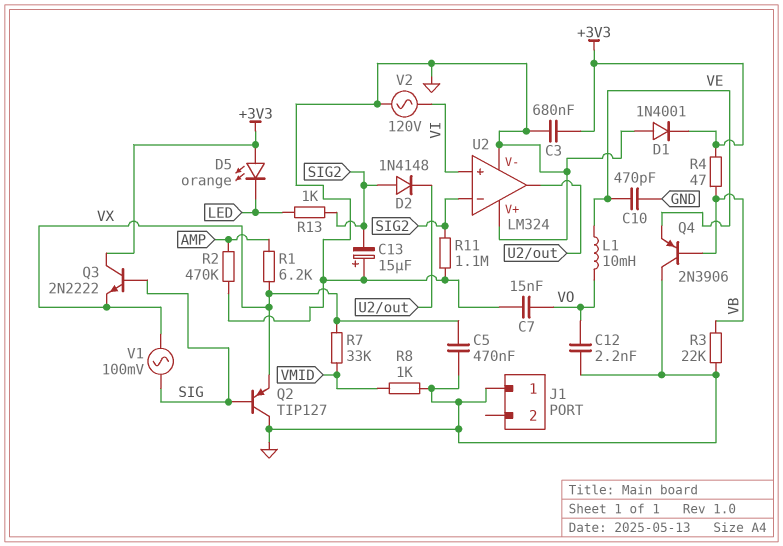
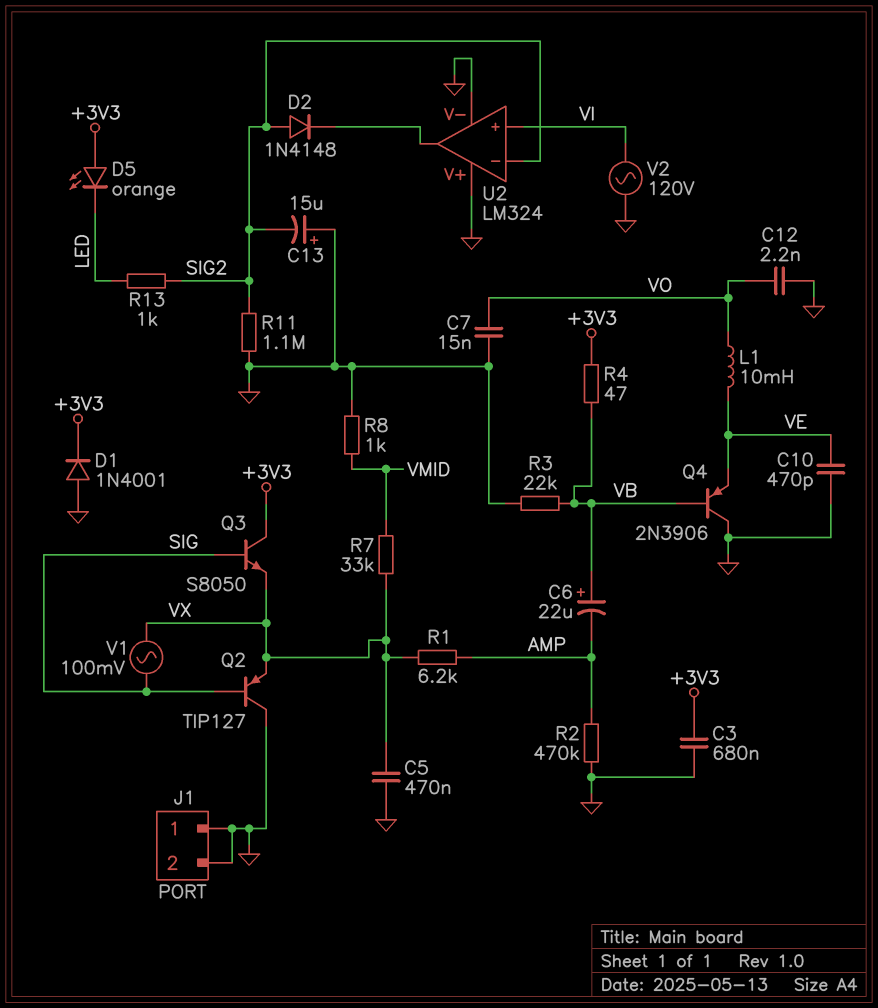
C6: none -> 22uF (plus VB, minus AMP)
J1 pin 2: none -> GND
Q3: NPN 2N2222 (B SIG, C +3V3, E VX) -> NPN S8050 (B SIG, C +3V3, E VX)

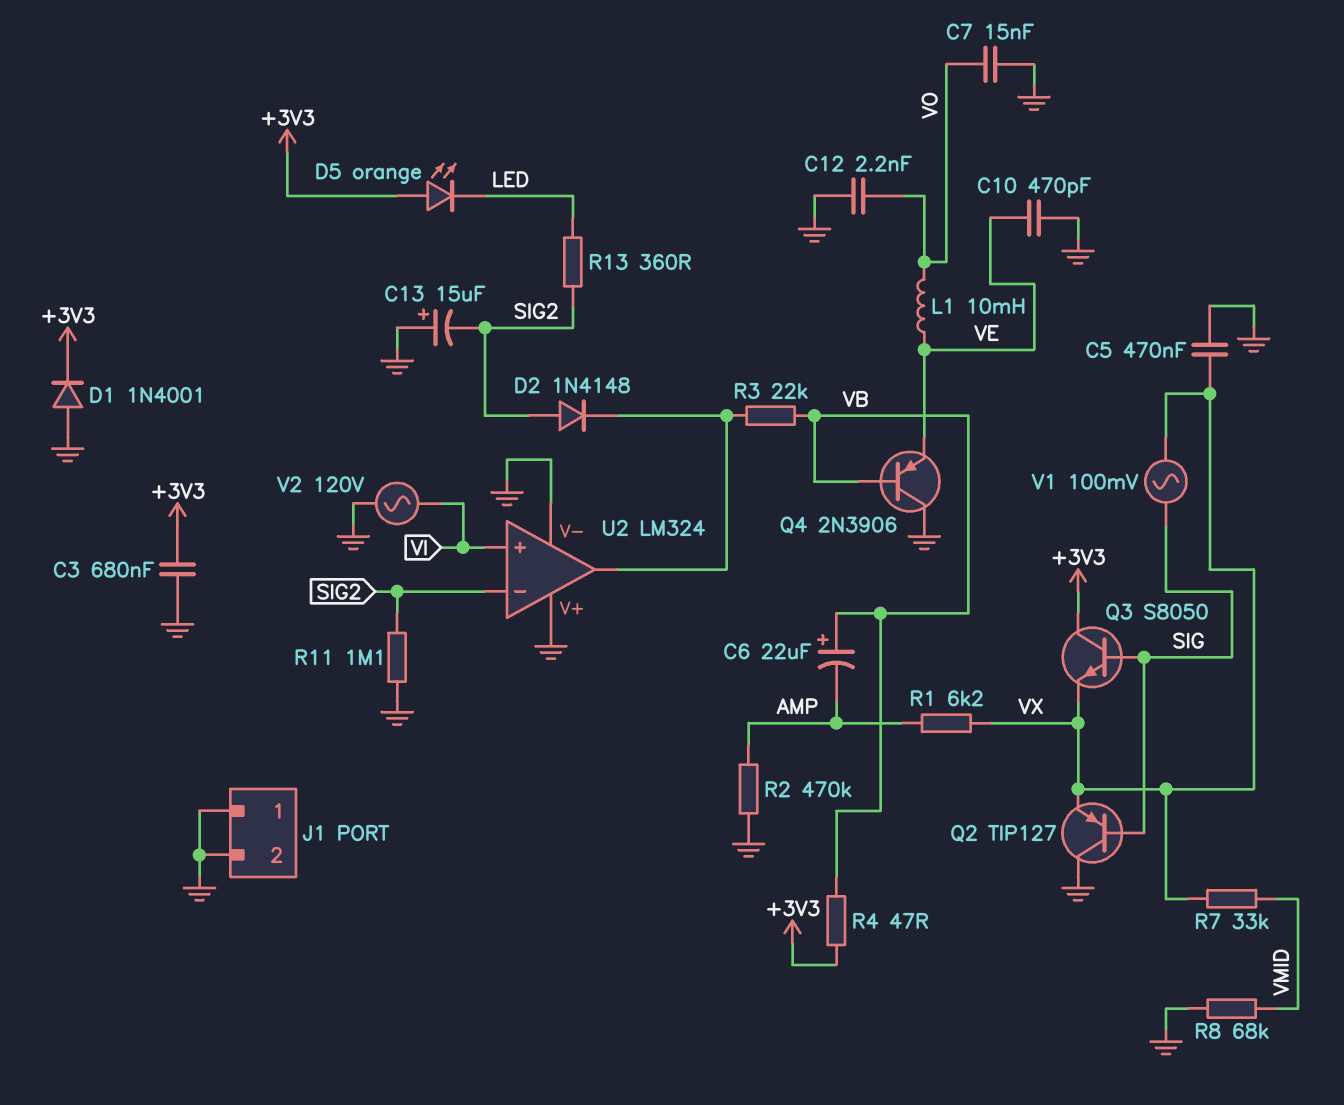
R3: 22k (GND, VB) -> 22k (U2/out, VB)
R8: 1k (GND, VMID) -> 68k (GND, VMID)
R13: 1k (LED, SIG2) -> 360 (LED, SIG2)

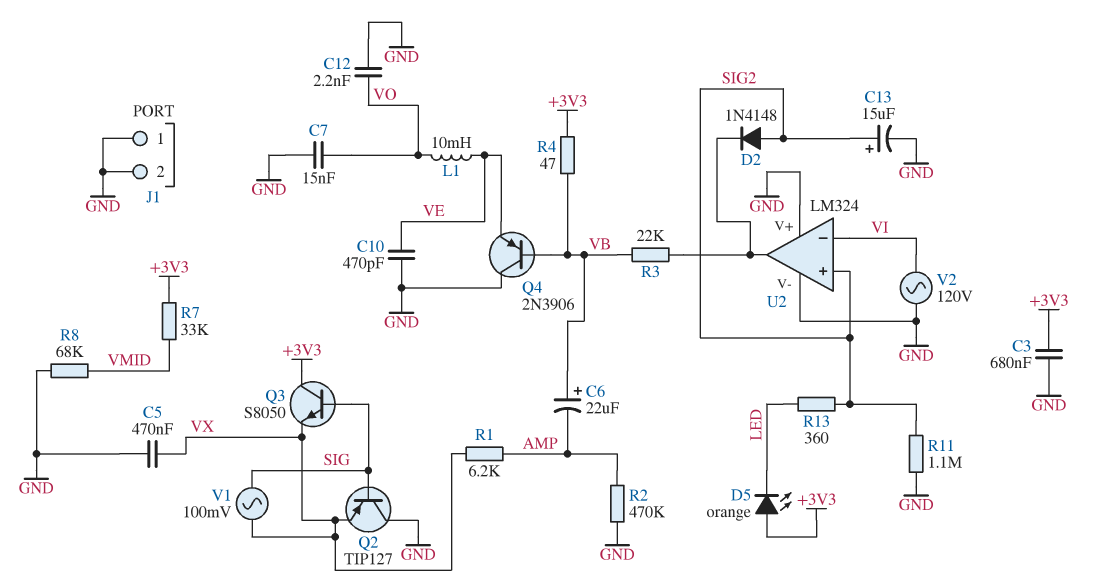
C13: 15uF (plus GND, minus SIG2) -> 15uF (plus SIG2, minus GND)
D1: diode 1N4001 (A GND, K +3V3) -> none
R7: 33k (VMID, VX) -> 33k (+3V3, VMID)
U2 pin in+: VI -> SIG2
U2 pin in-: SIG2 -> VI

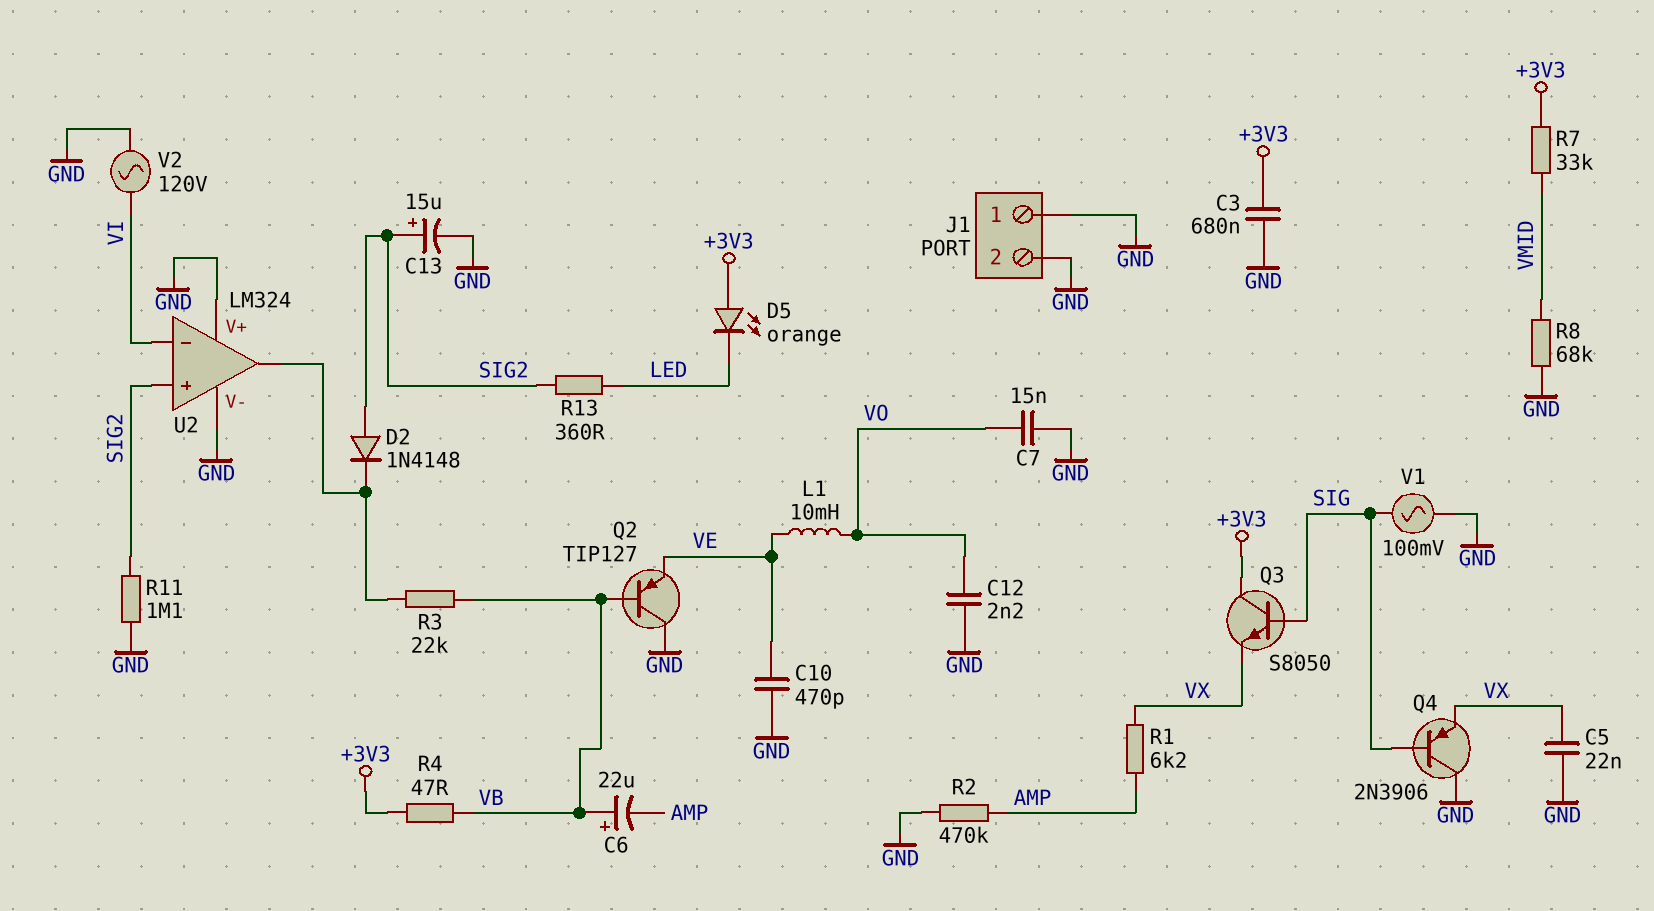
C5: 470nF (GND, VX) -> 22nF (GND, VX)
Q2: PNP TIP127 (B SIG, C GND, E VX) -> PNP TIP127 (B VB, C GND, E VE)
Q4: PNP 2N3906 (B VB, C GND, E VE) -> PNP 2N3906 (B SIG, C GND, E VX)
V1: AC 100mV (SIG, VX) -> AC 100mV (GND, SIG)

